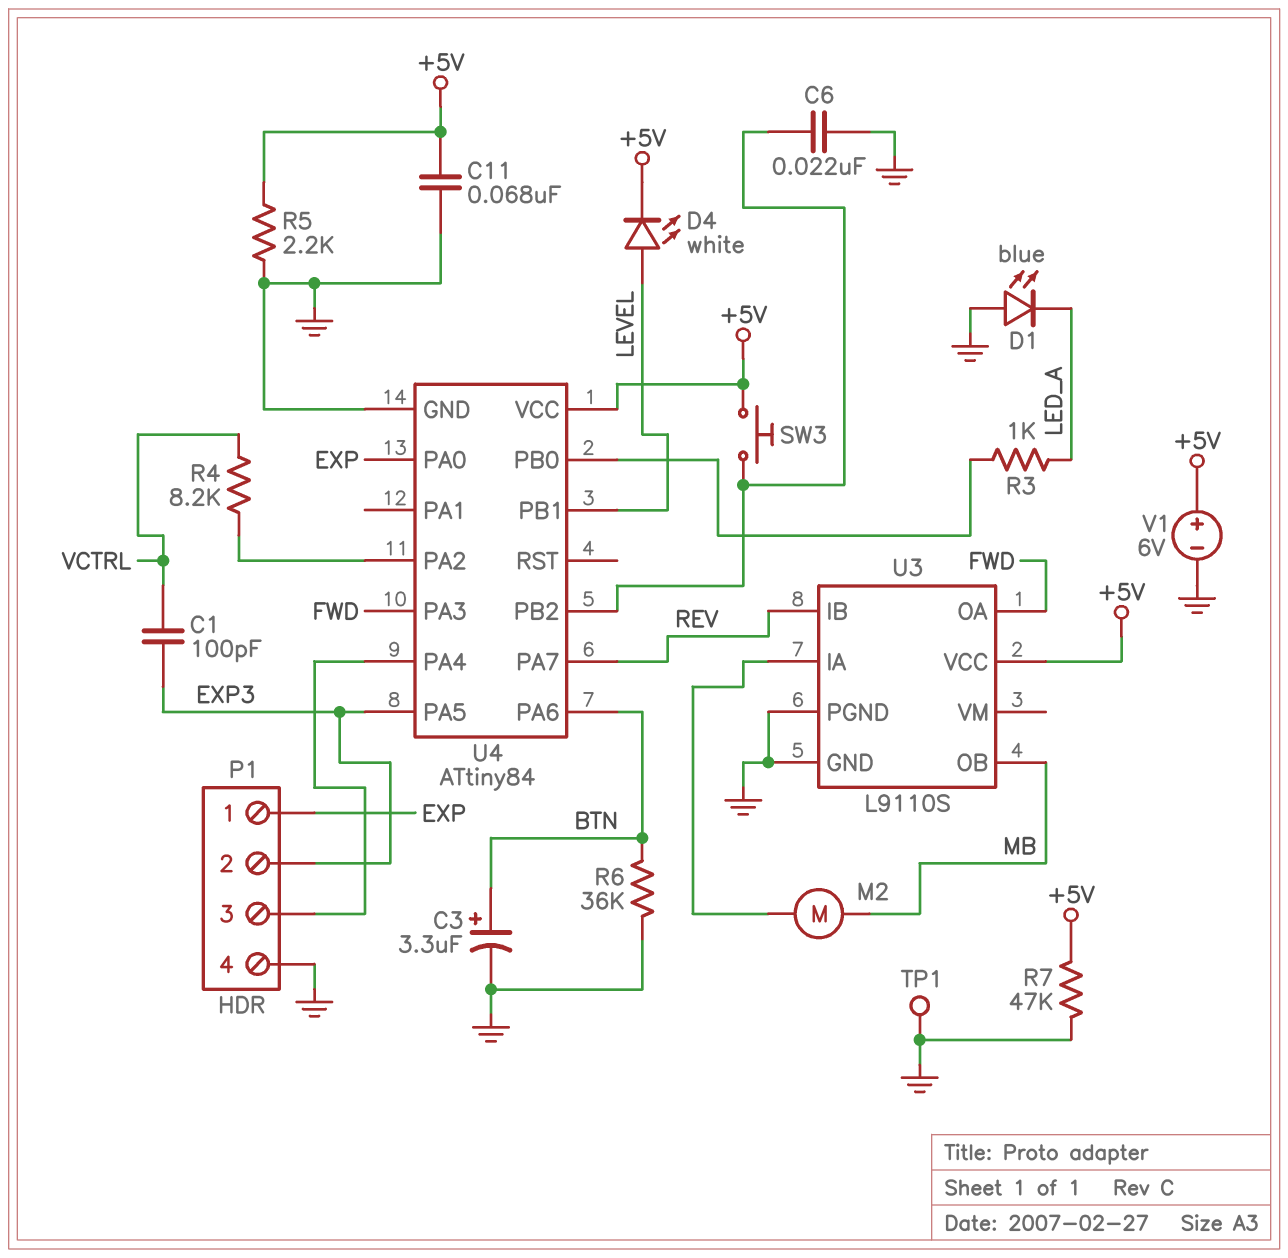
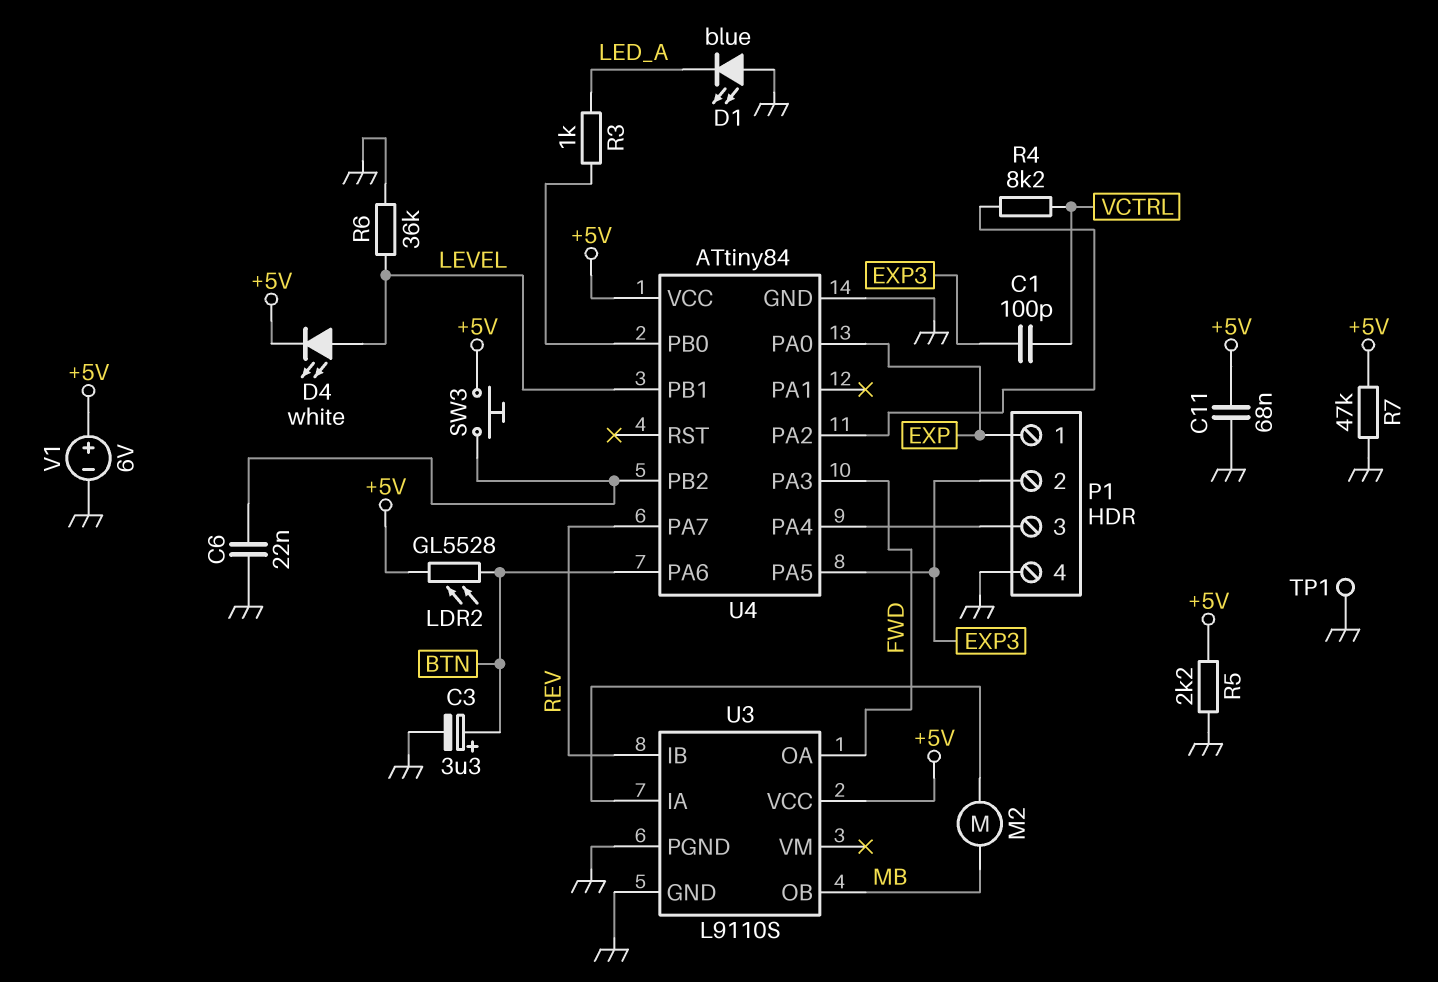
LDR2: none -> GL5528 (+5V, BTN)
R6: 36k (BTN, GND) -> 36k (GND, LEVEL)

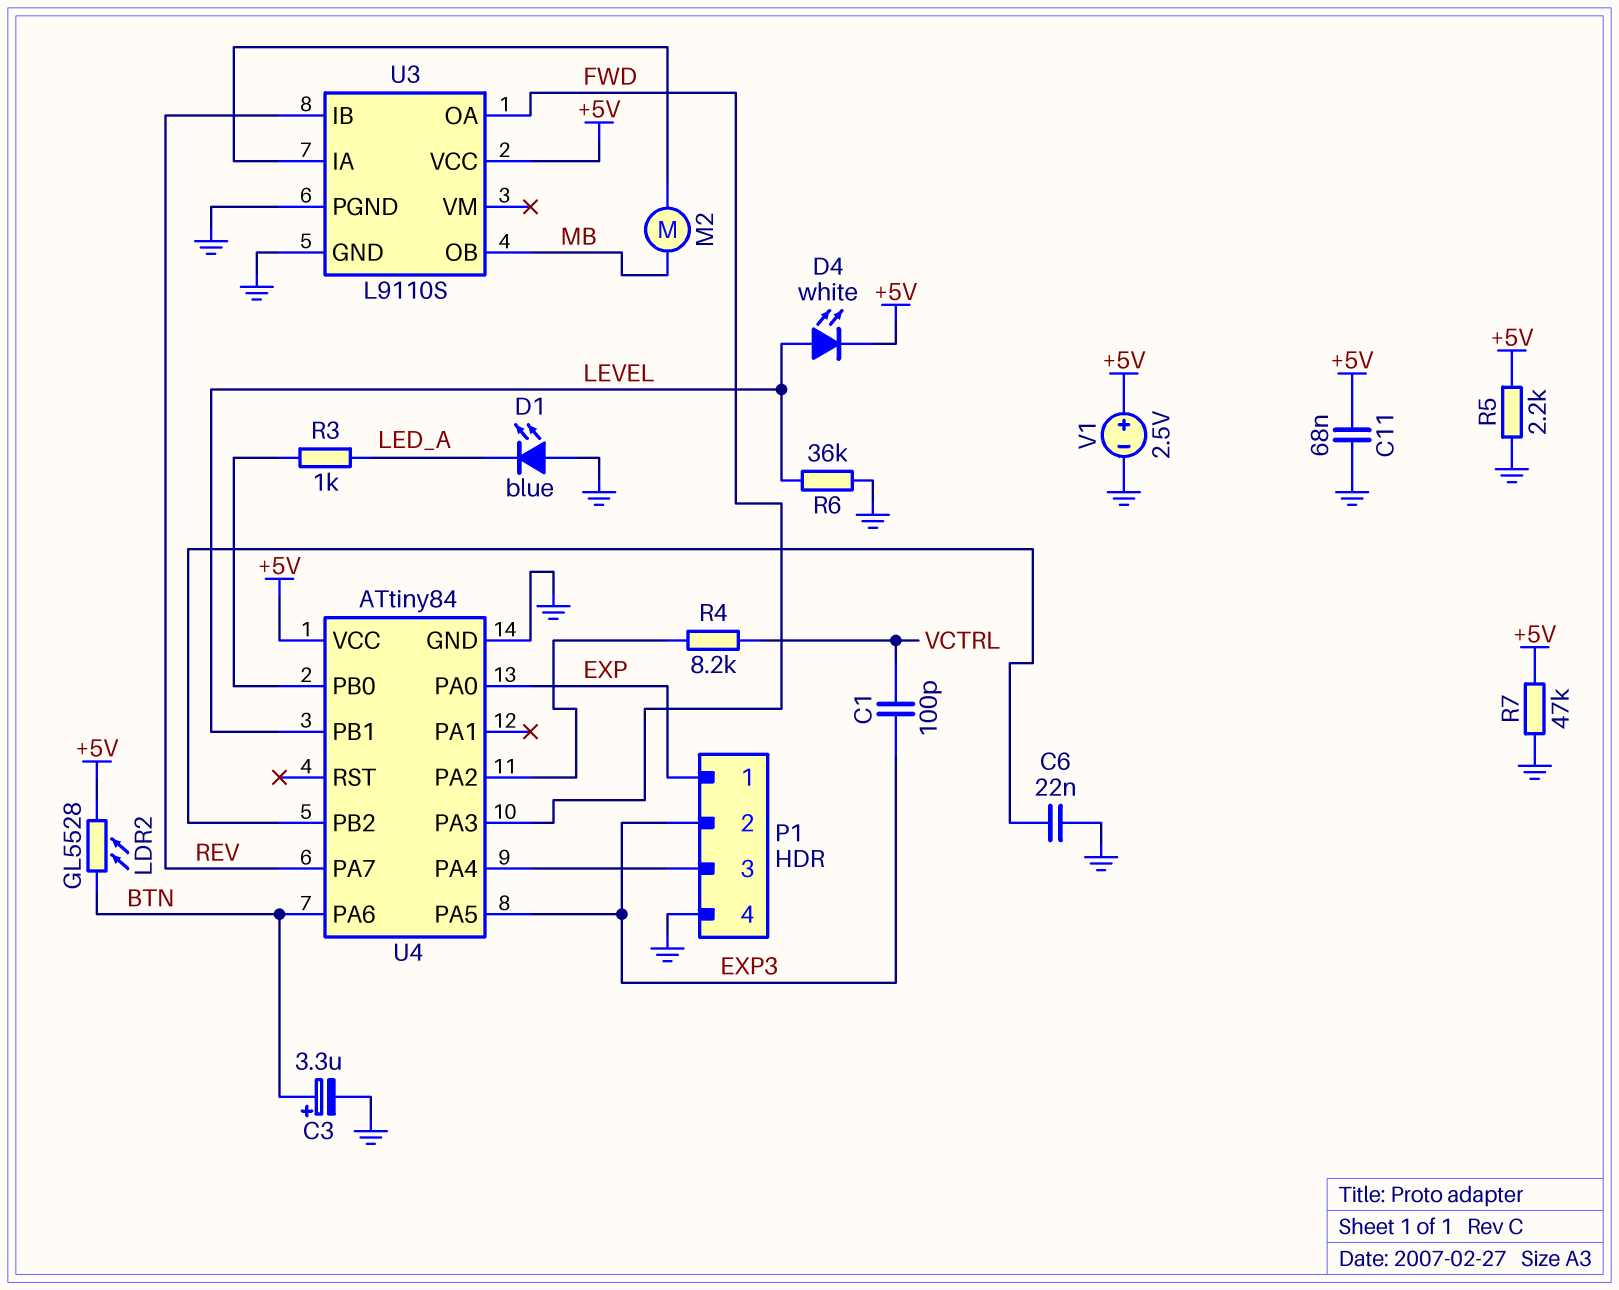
SW3: button (+5V, U4/PB2) -> none
TP1: test point (GND) -> none
V1: 6V (plus +5V, minus GND) -> 2.5V (plus +5V, minus GND)

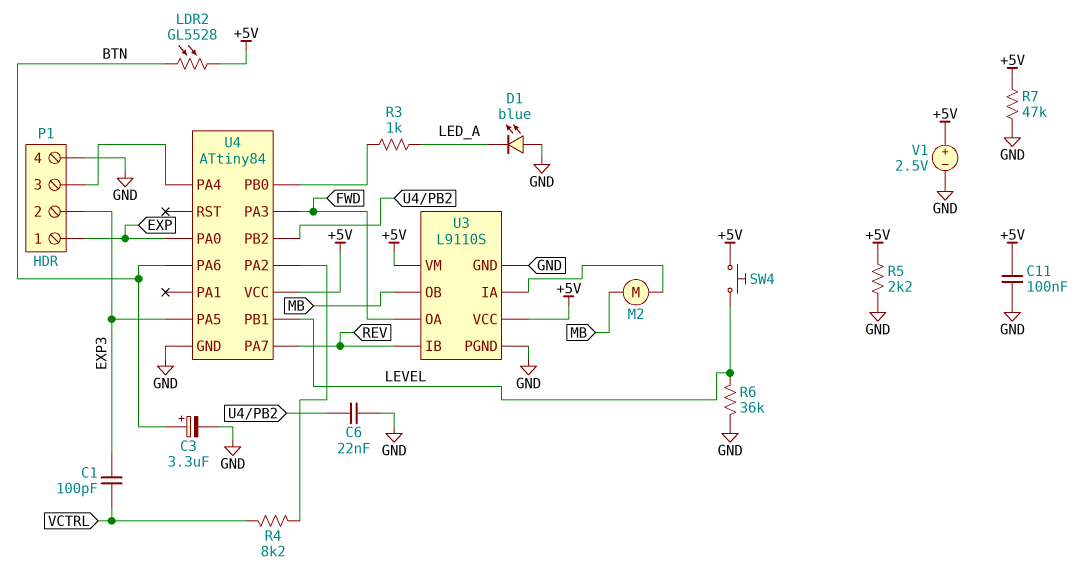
C11: 68nF (+5V, GND) -> 100nF (+5V, GND)
D4: LED white (A LEVEL, K +5V) -> none
SW4: none -> button (+5V, LEVEL)
U3 pin VM: none -> +5V

